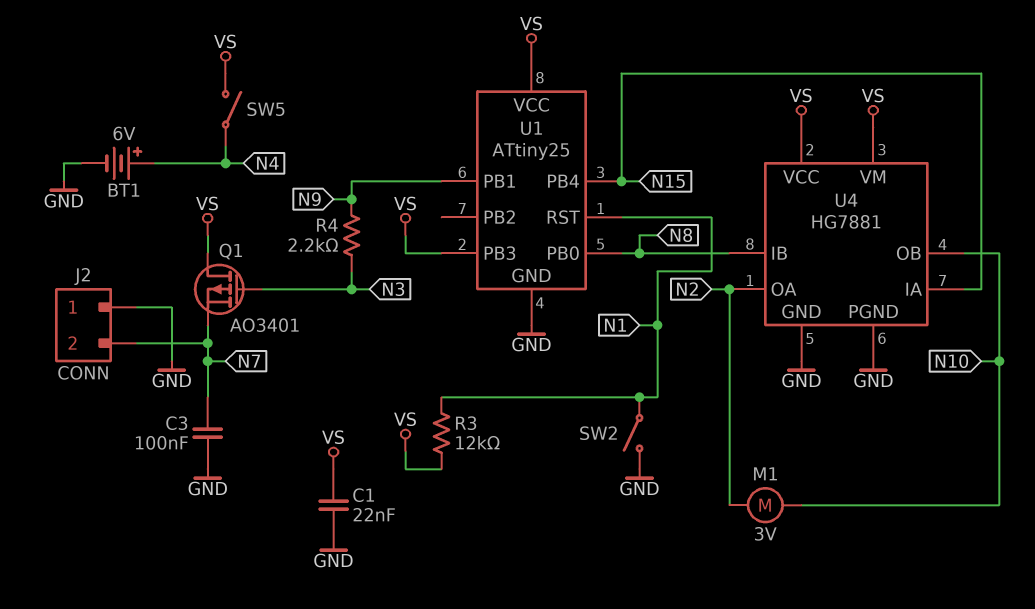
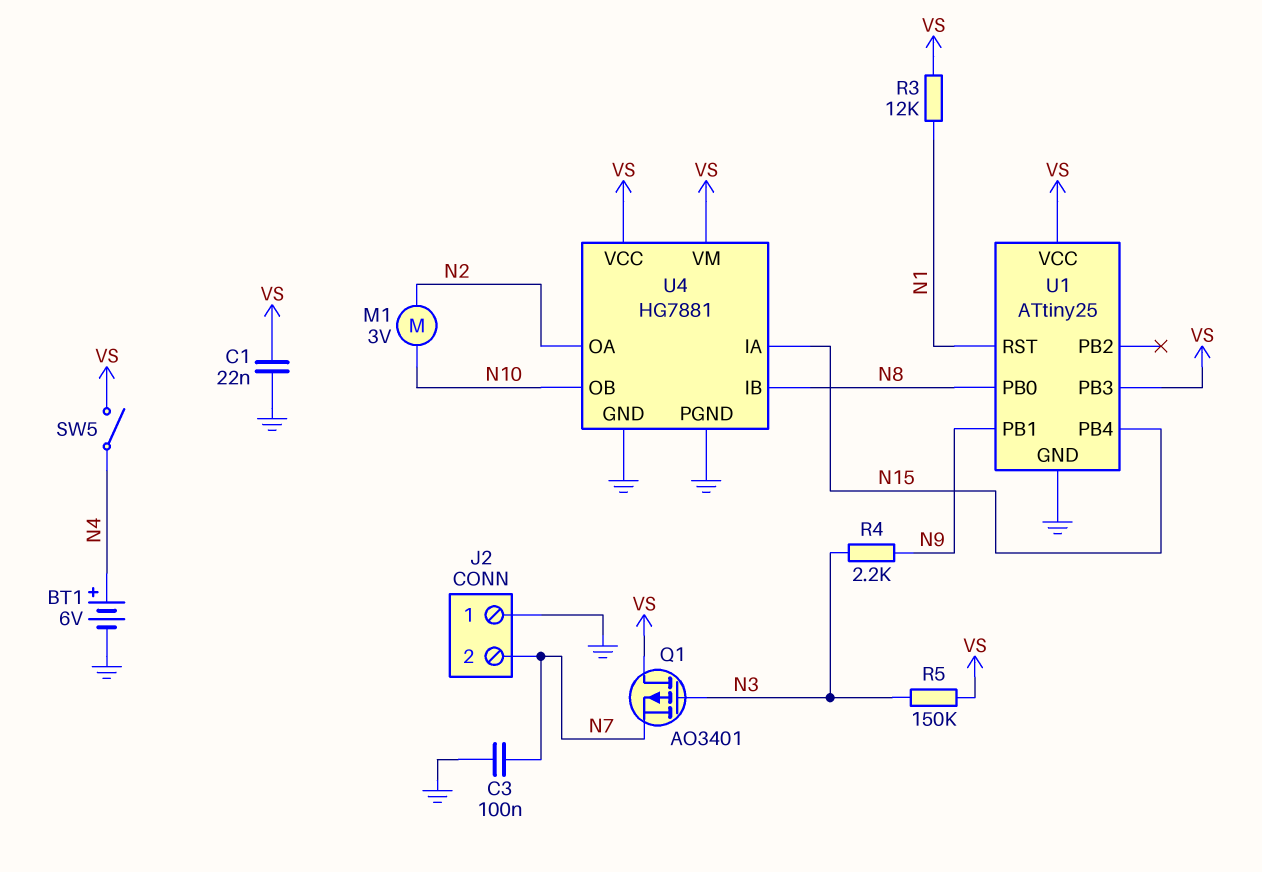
R5: none -> 150k (N3, VS)
SW2: switch (GND, N1) -> none

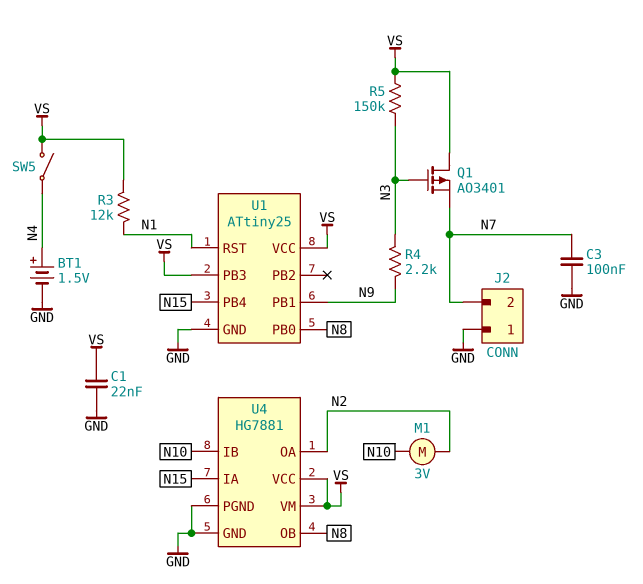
BT1: 6V (plus N4, minus GND) -> 1.5V (plus N4, minus GND)
U4 pin IB: N8 -> N10
U4 pin OB: N10 -> N8

